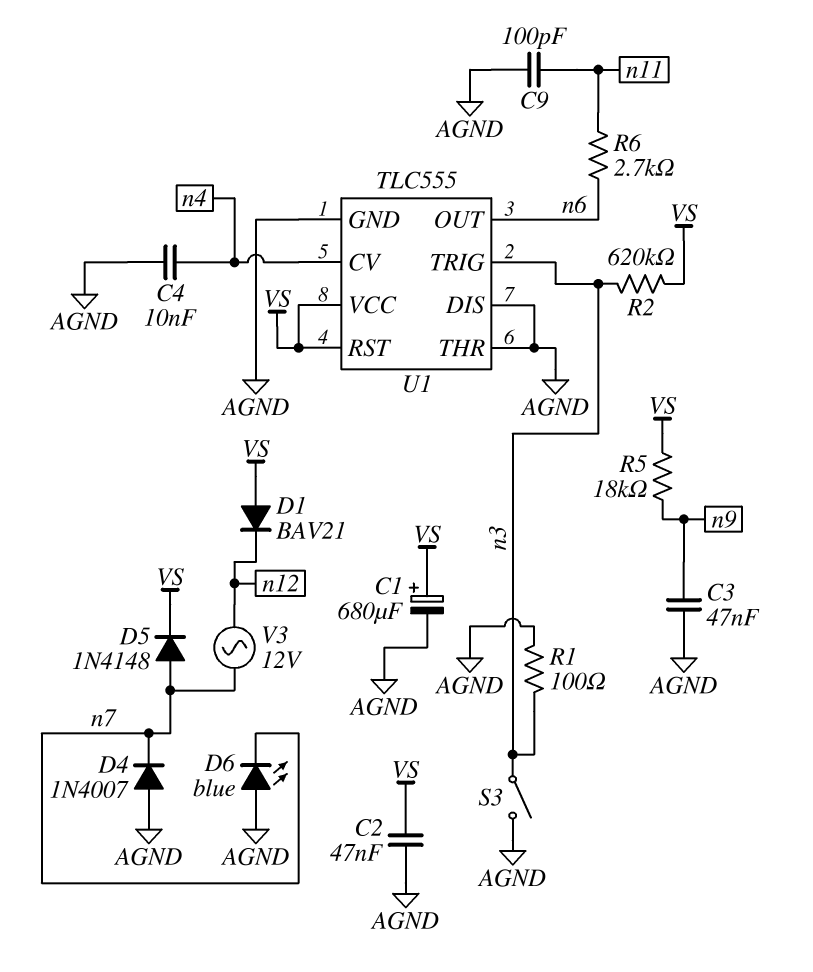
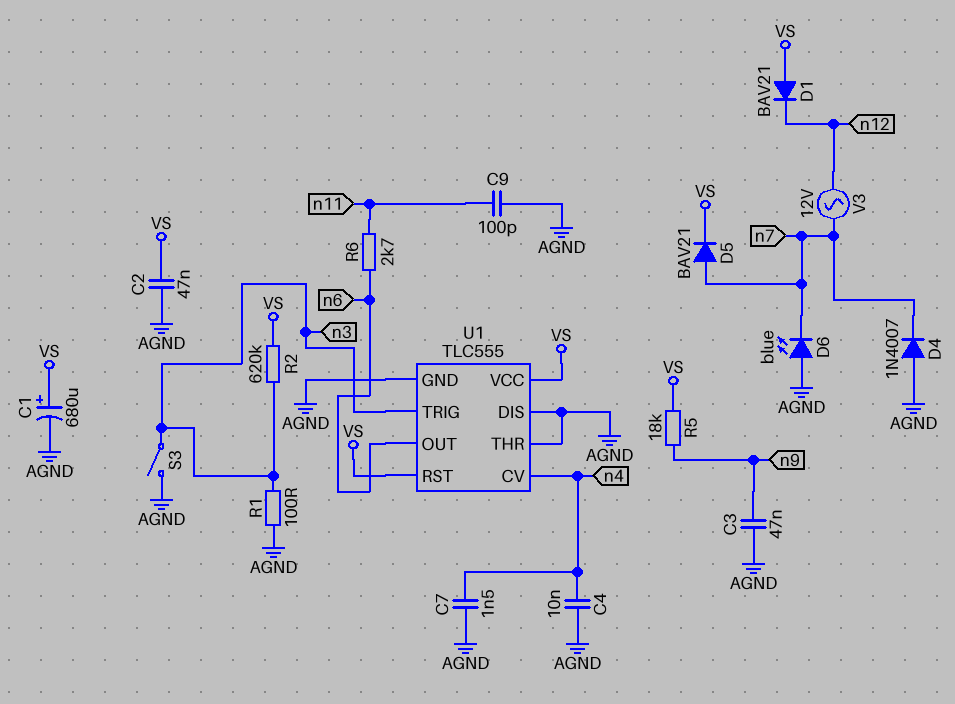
C7: none -> 1.5nF (AGND, n4)
D5: diode 1N4148 (A n7, K VS) -> diode BAV21 (A n7, K VS)

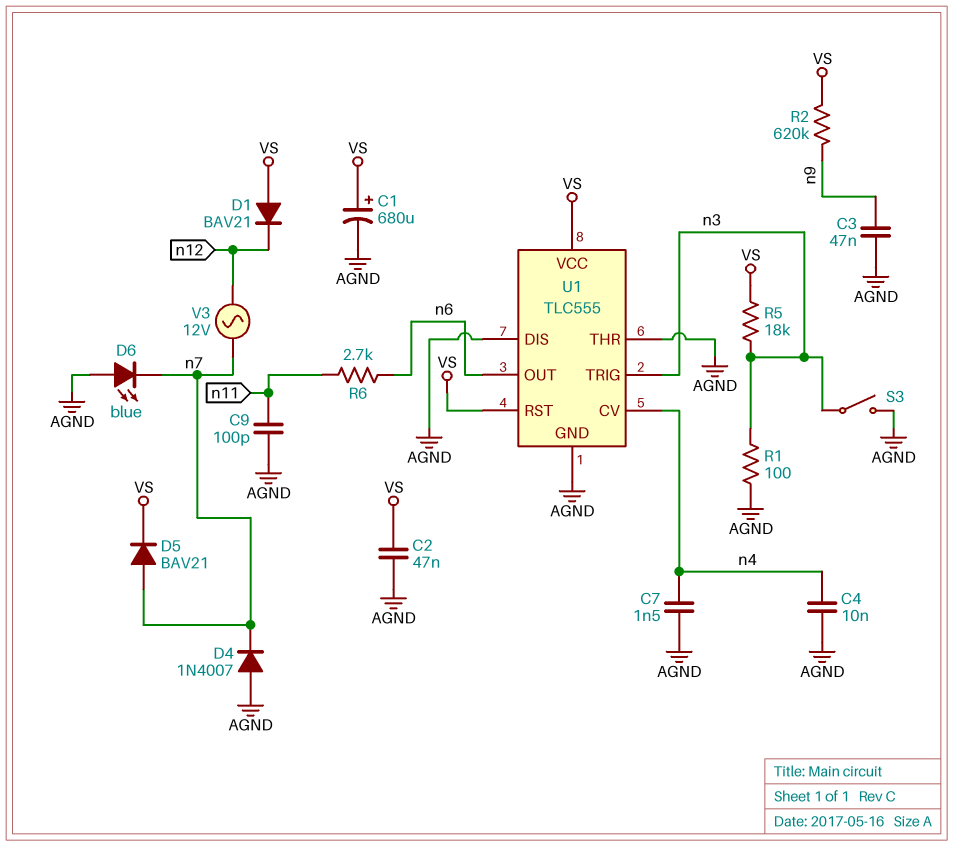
R2: 620k (VS, n3) -> 620k (VS, n9)
R5: 18k (VS, n9) -> 18k (VS, n3)

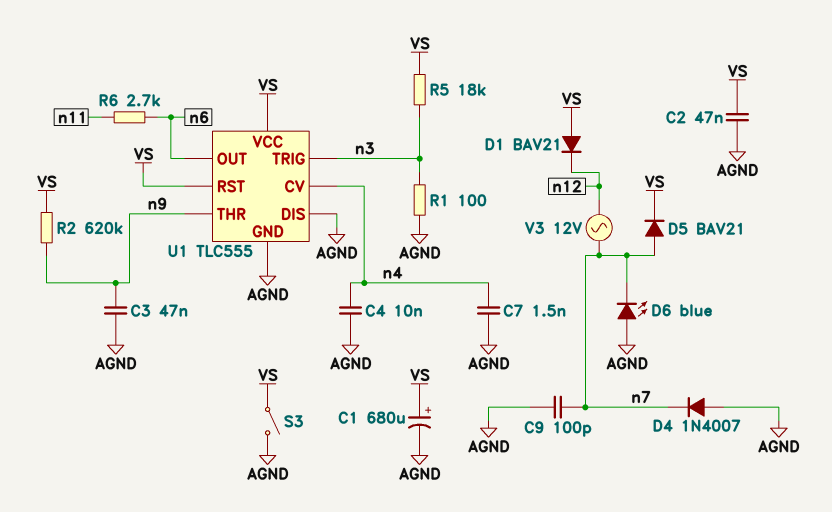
C9: 100pF (AGND, n11) -> 100pF (AGND, n7)
S3: switch (AGND, n3) -> switch (AGND, VS)
U1 pin THR: AGND -> n9

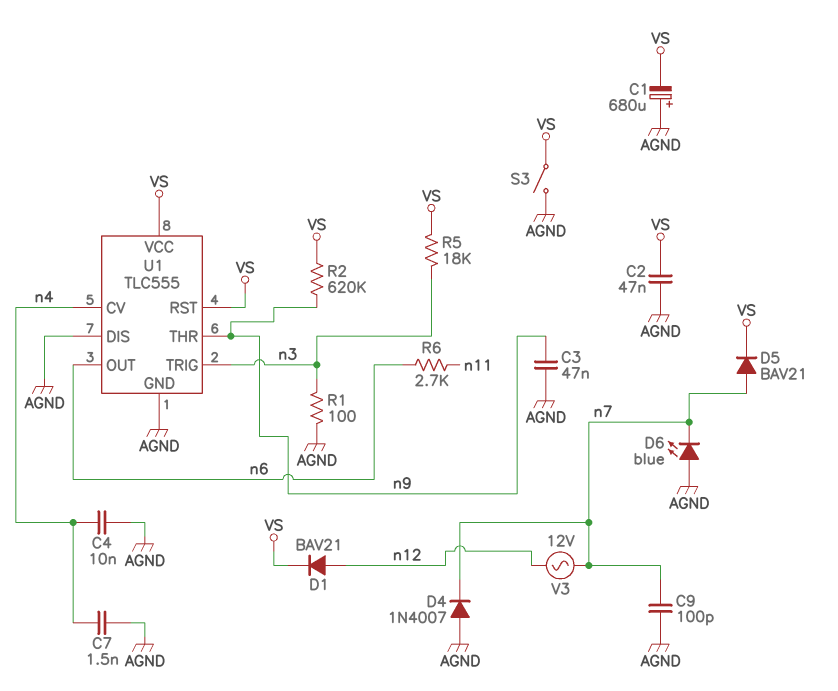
C1: 680uF (plus VS, minus AGND) -> 680uF (plus AGND, minus VS)
D1: diode BAV21 (A VS, K n12) -> diode BAV21 (A n12, K VS)

